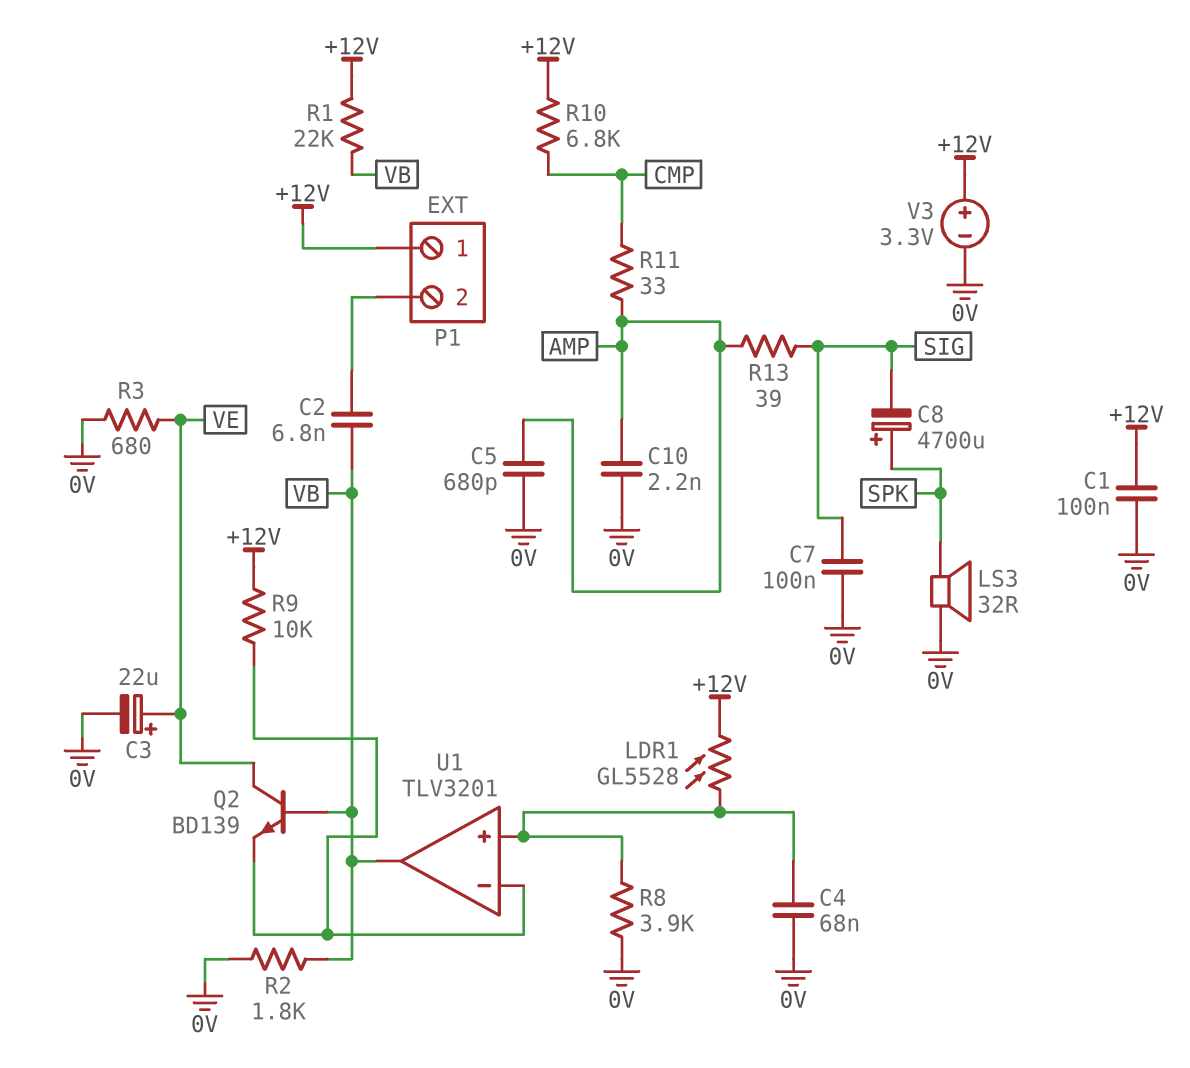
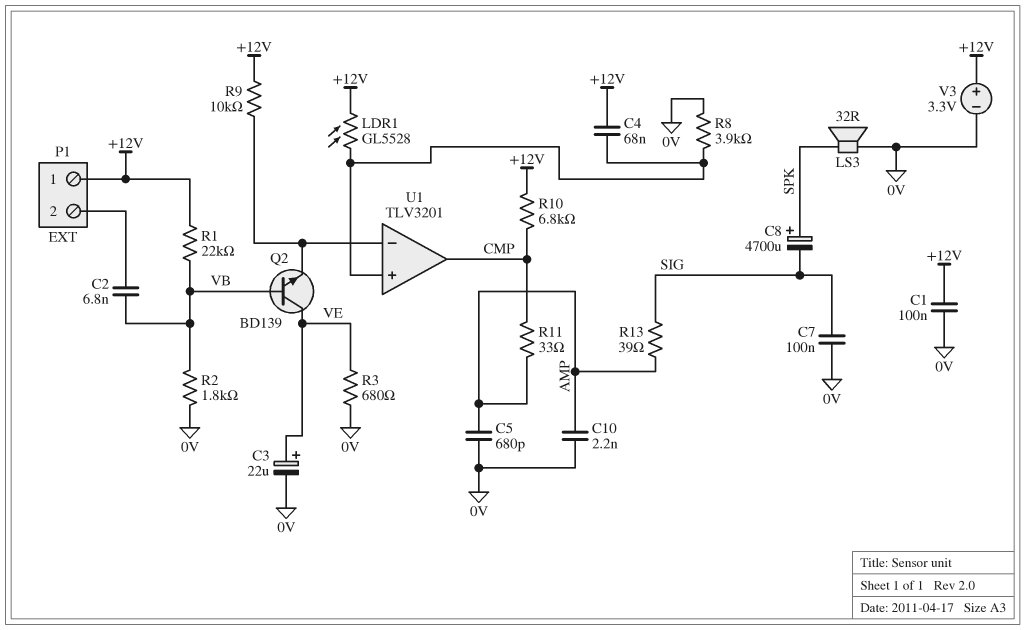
C4: 68nF (0V, U1/in+) -> 68nF (+12V, U1/in+)
U1 pin out: VB -> CMP

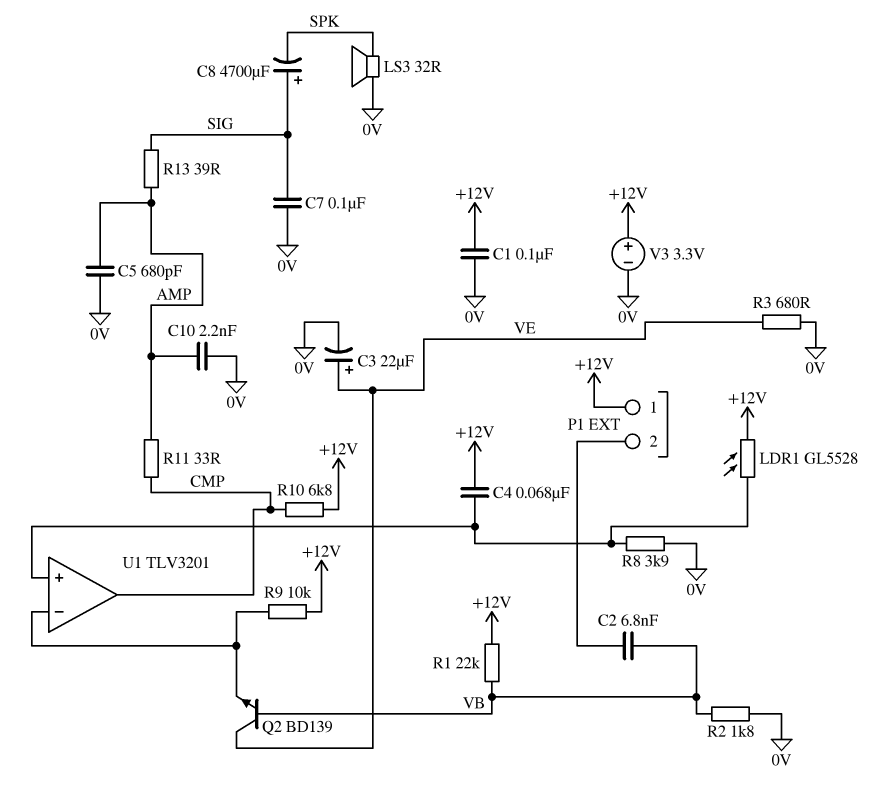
C8: 4700uF (plus SPK, minus SIG) -> 4700uF (plus SIG, minus SPK)

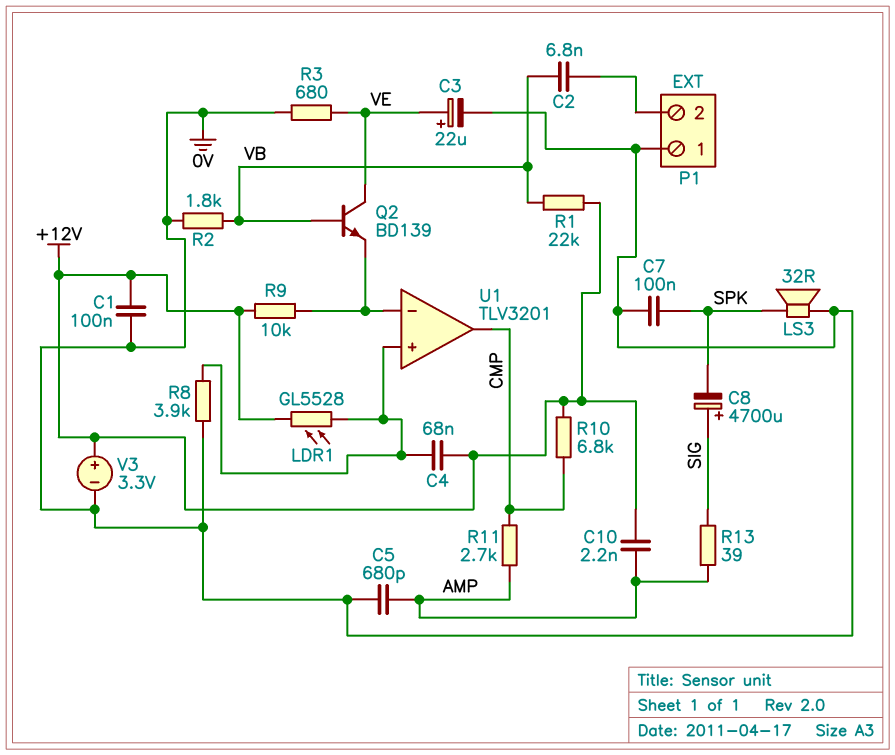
C7: 100nF (0V, SIG) -> 100nF (0V, SPK)
C10: 2.2nF (0V, AMP) -> 2.2nF (+12V, AMP)
P1 pin 1: +12V -> 0V
R11: 33 (AMP, CMP) -> 2.7k (AMP, CMP)

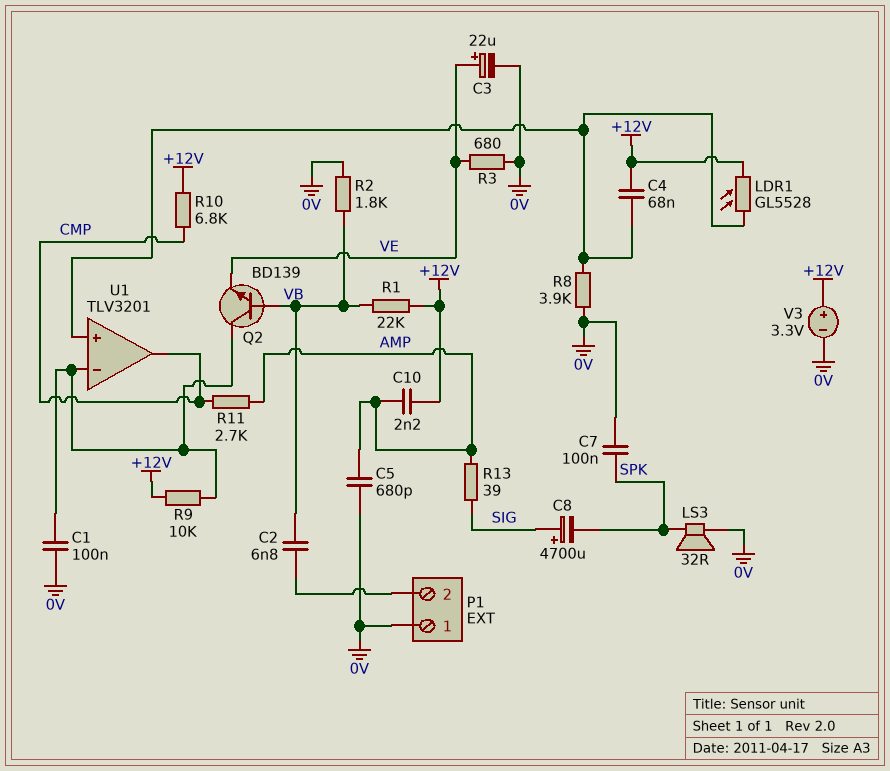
C1: 100nF (+12V, 0V) -> 100nF (0V, U1/in-)
Q2: NPN BD139 (B VB, C VE, E U1/in-) -> NPN BD139 (B VB, C U1/in-, E VE)

